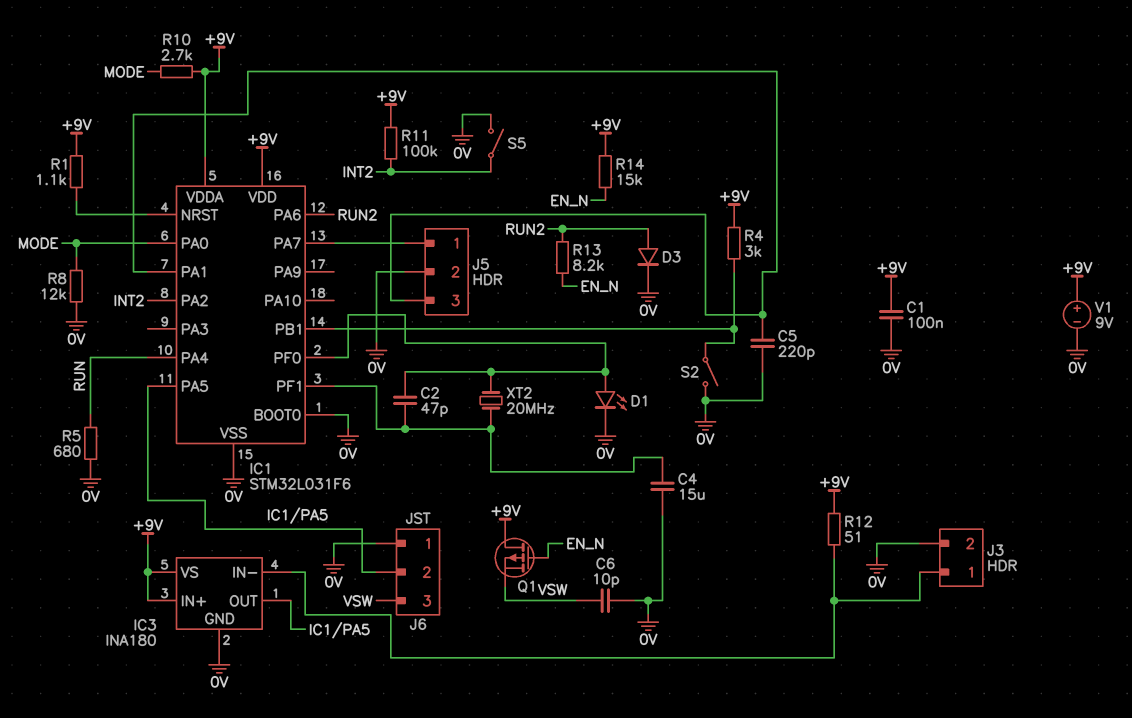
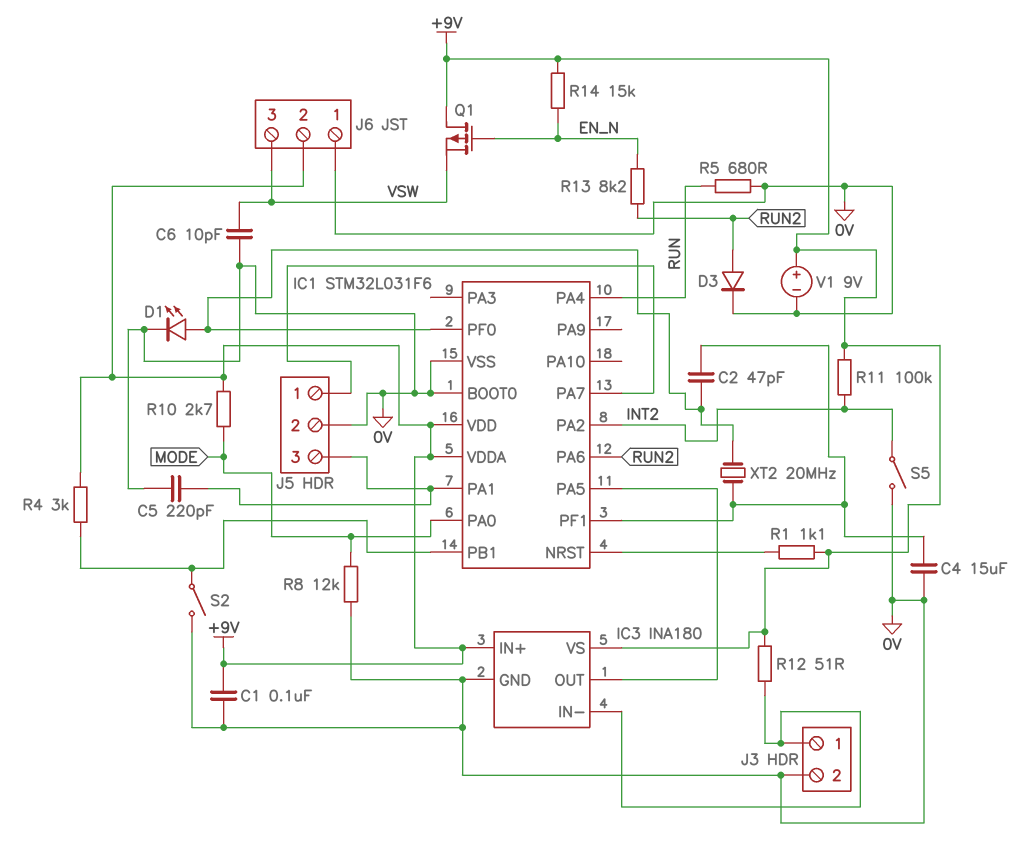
J6 pin 2: IC1/PA5 -> +9V

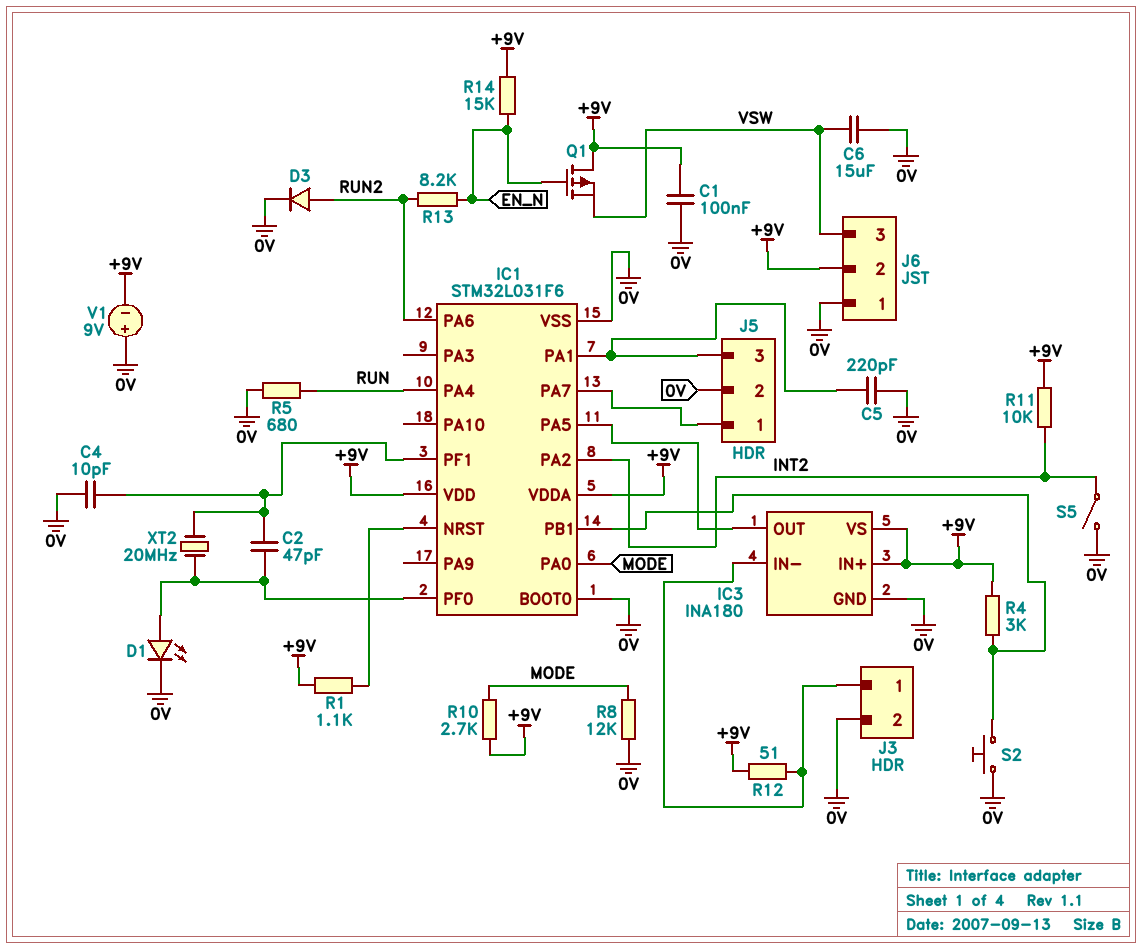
C4: 15uF (0V, IC1/PF1) -> 10pF (0V, IC1/PF1)
C6: 10pF (0V, VSW) -> 15uF (0V, VSW)
R11: 100k (+9V, INT2) -> 10k (+9V, INT2)
S2: switch (0V, IC1/PB1) -> button (0V, IC1/PB1)
V1: 9V (plus +9V, minus 0V) -> 9V (plus 0V, minus +9V)

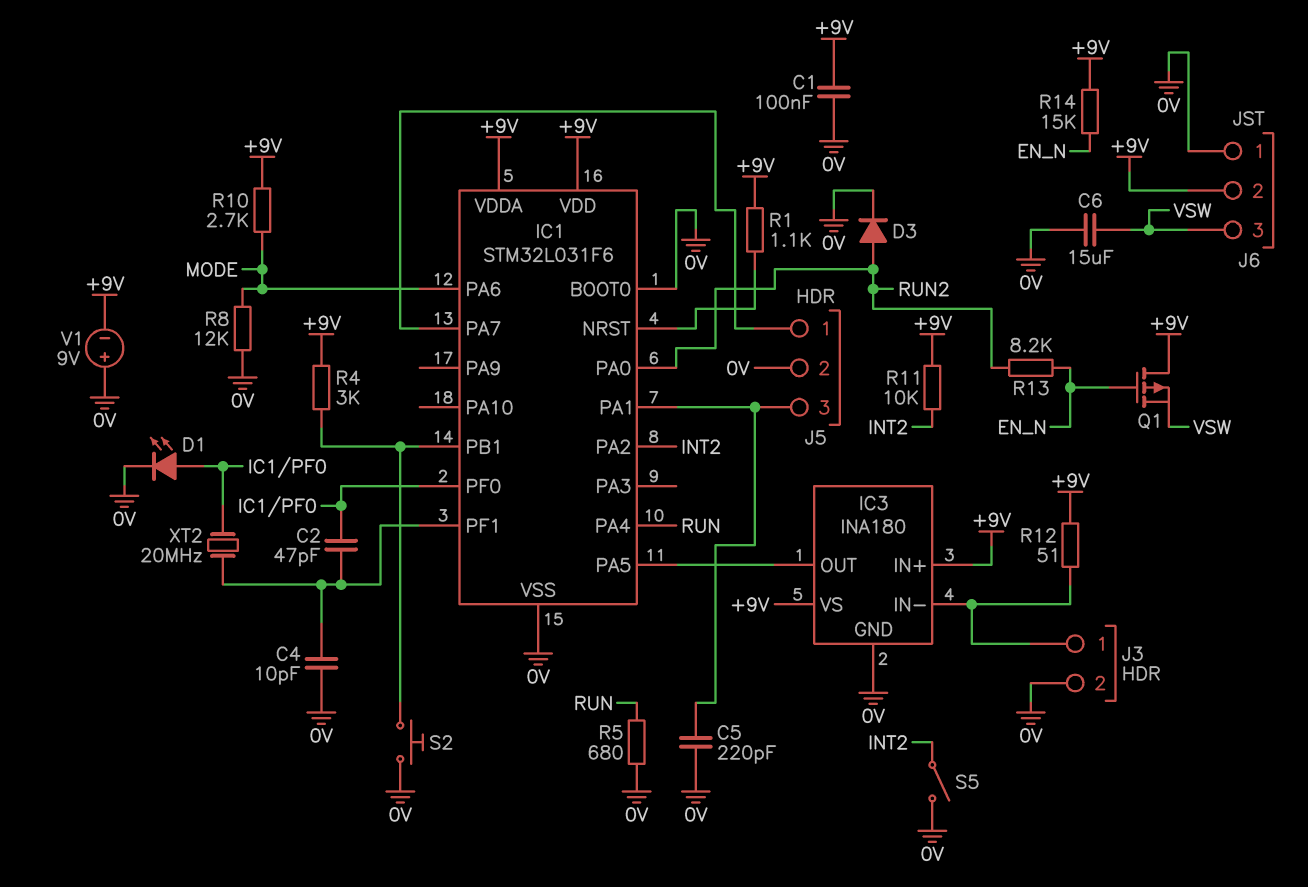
IC1 pin PA0: MODE -> RUN2
IC1 pin PA6: RUN2 -> MODE

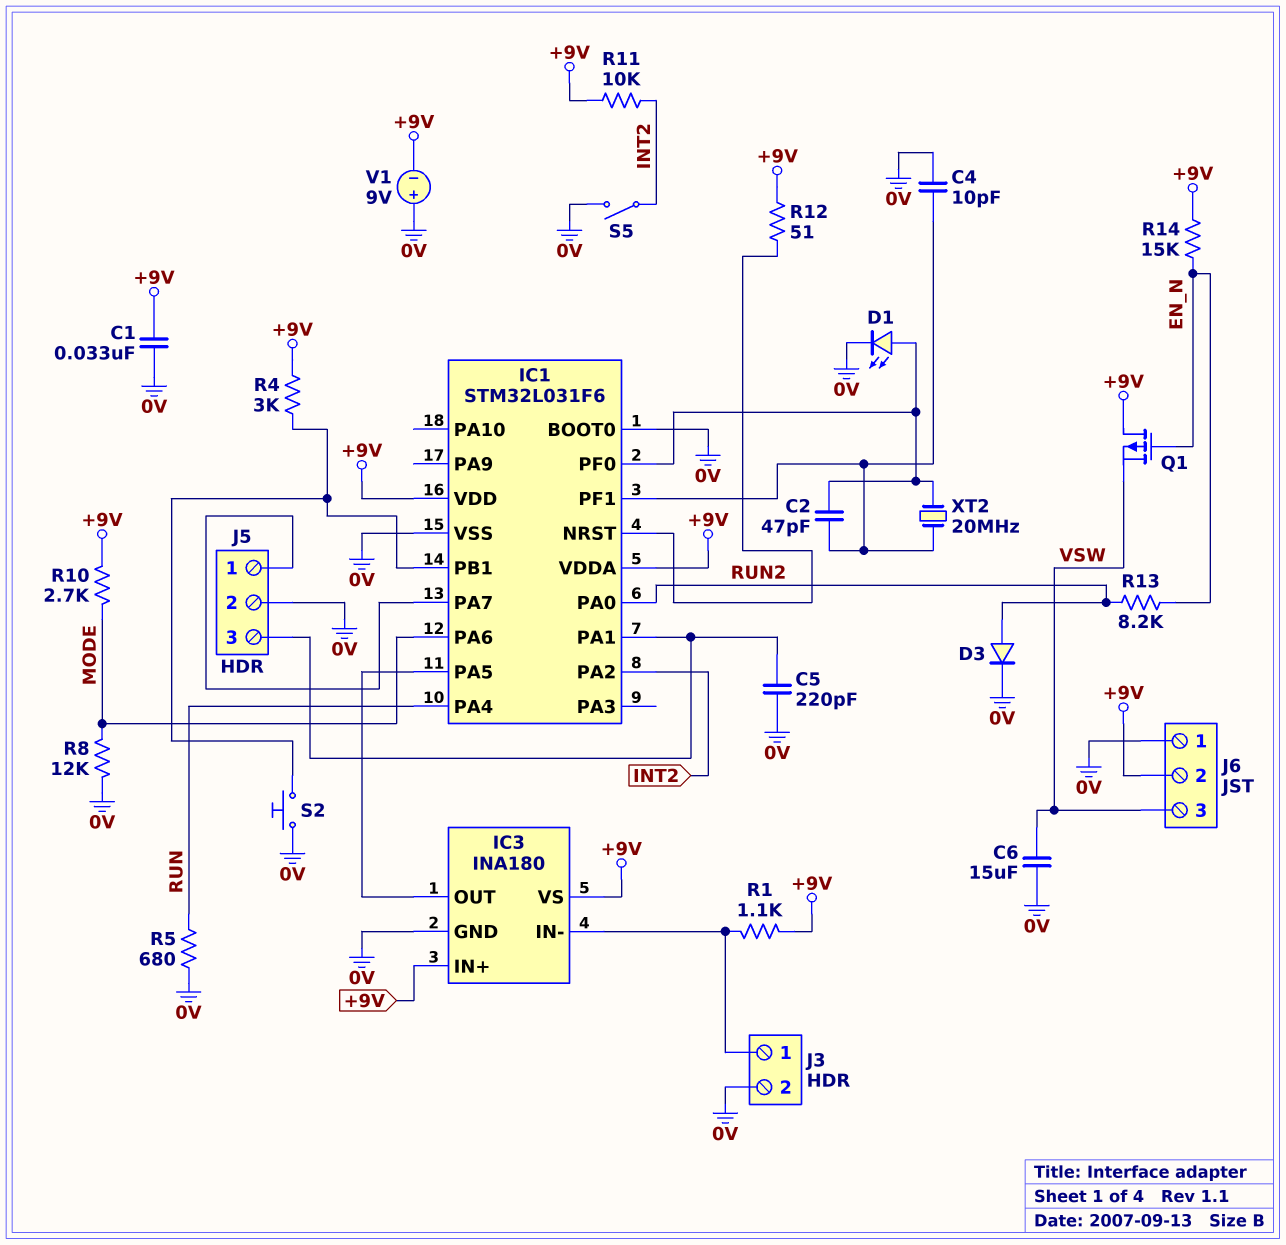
C1: 100nF (+9V, 0V) -> 33nF (+9V, 0V)
R1: 1.1k (+9V, IC1/NRST) -> 1.1k (+9V, IC3/IN-)
R12: 51 (+9V, IC3/IN-) -> 51 (+9V, IC1/NRST)

